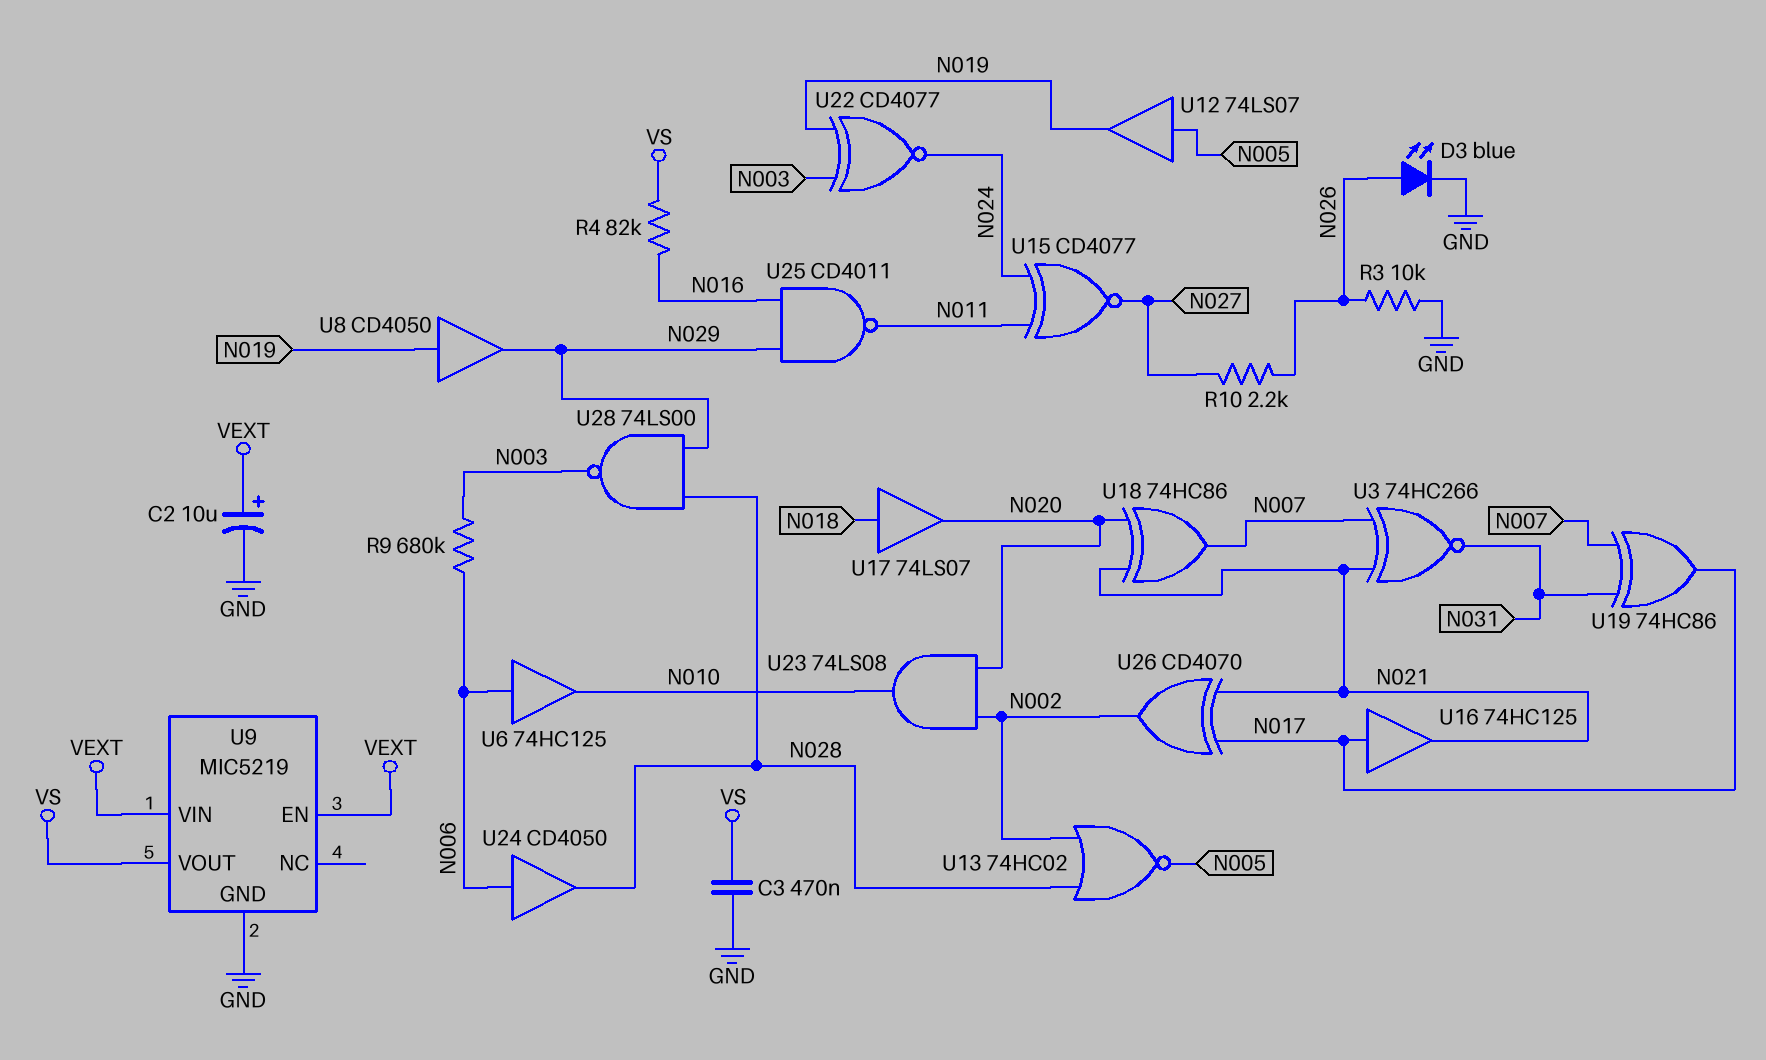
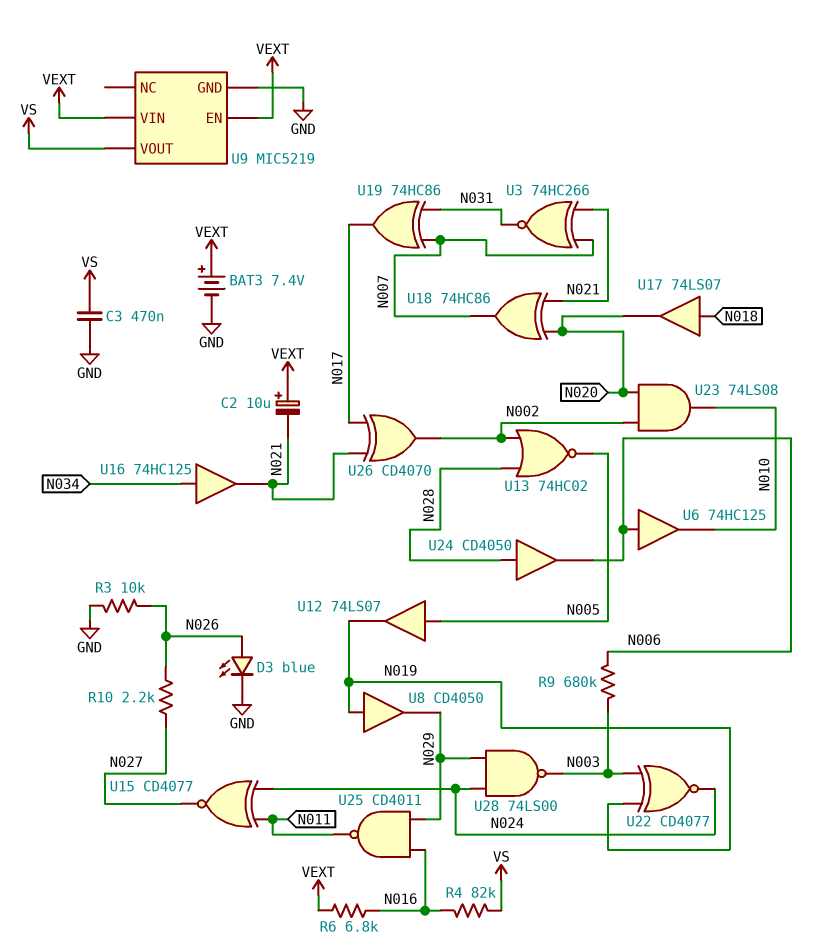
BAT3: none -> 7.4V (plus VEXT, minus GND)
C2: 10uF (plus VEXT, minus GND) -> 10uF (plus VEXT, minus N021)
R6: none -> 6.8k (N016, VEXT)
U16: buffer 74HC125 (in N017, out N021) -> buffer 74HC125 (in N034, out N021)
U24: buffer CD4050 (in N006, out N028) -> buffer CD4050 (in N028, out N006)
U28: NAND 74LS00 (in N028, in N029, out N003) -> NAND 74LS00 (in N024, in N029, out N003)

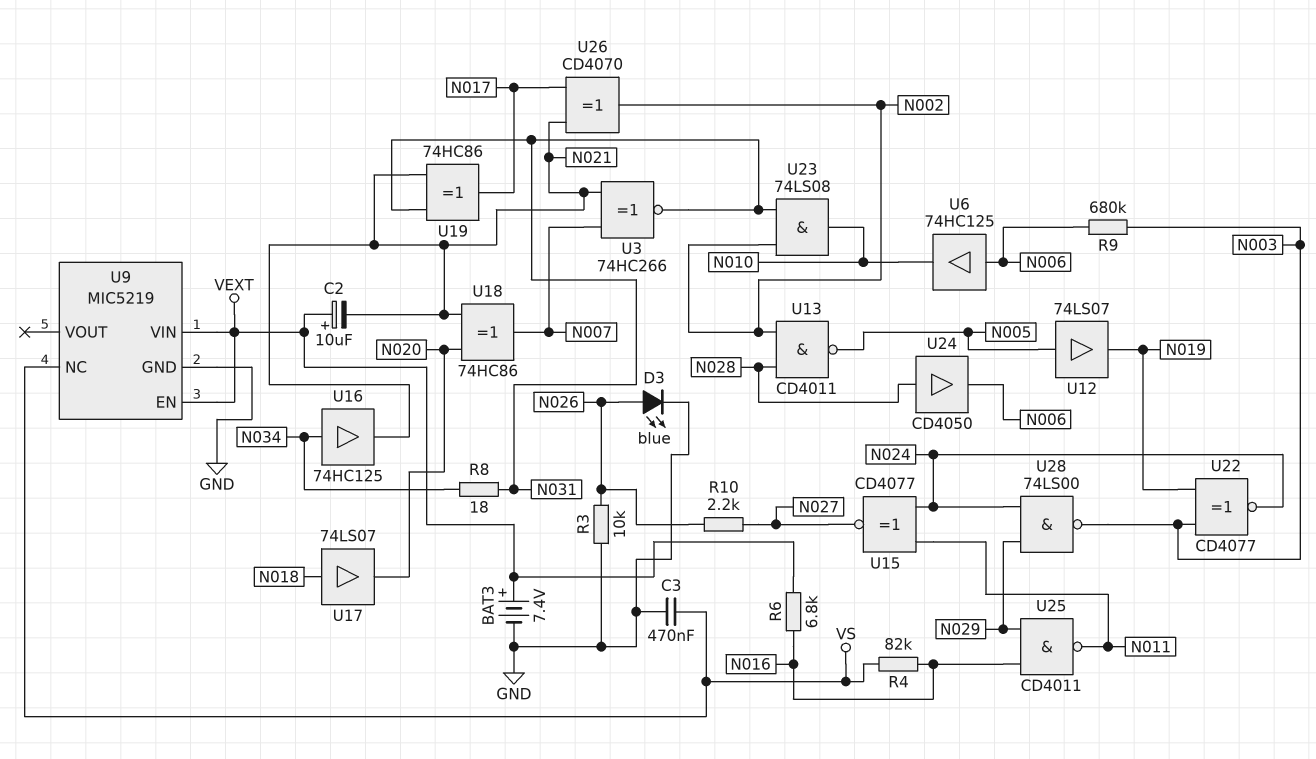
R8: none -> 18 (N031, N034)
U8: buffer CD4050 (in N019, out N029) -> none
U9 pin NC: none -> VS
U9 pin VOUT: VS -> none
U13: NOR 74HC02 (in N002, in N028, out N005) -> NAND CD4011 (in N002, in N028, out N005)
U19: XOR 74HC86 (in N007, in N031, out N017) -> XOR 74HC86 (in N021, in N031, out N017)
U23: AND 74LS08 (in N002, in N020, out N010) -> AND 74LS08 (in N002, in N031, out N010)

